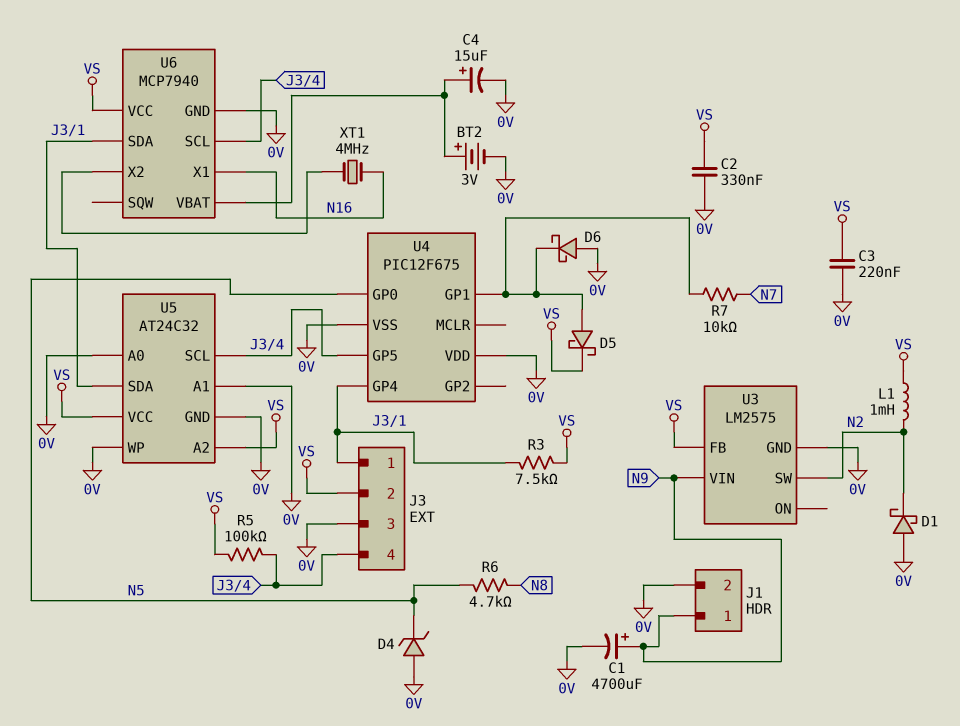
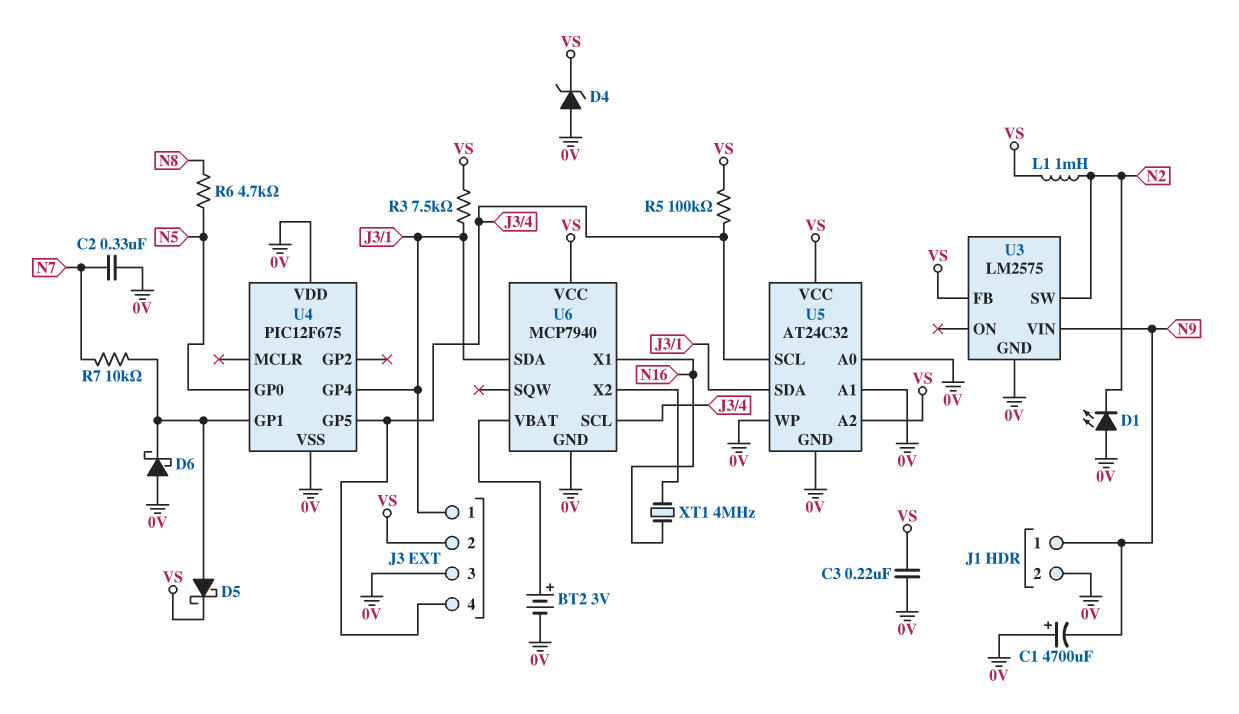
C1: 4700uF (plus N9, minus 0V) -> 4700uF (plus 0V, minus N9)
C2: 330nF (0V, VS) -> 330nF (0V, N7)
C4: 15uF (plus U6/VBAT, minus 0V) -> none
D1: schottky (A 0V, K N2) -> LED (A 0V, K N2)
D4: zener (A 0V, K N5) -> zener (A 0V, K VS)

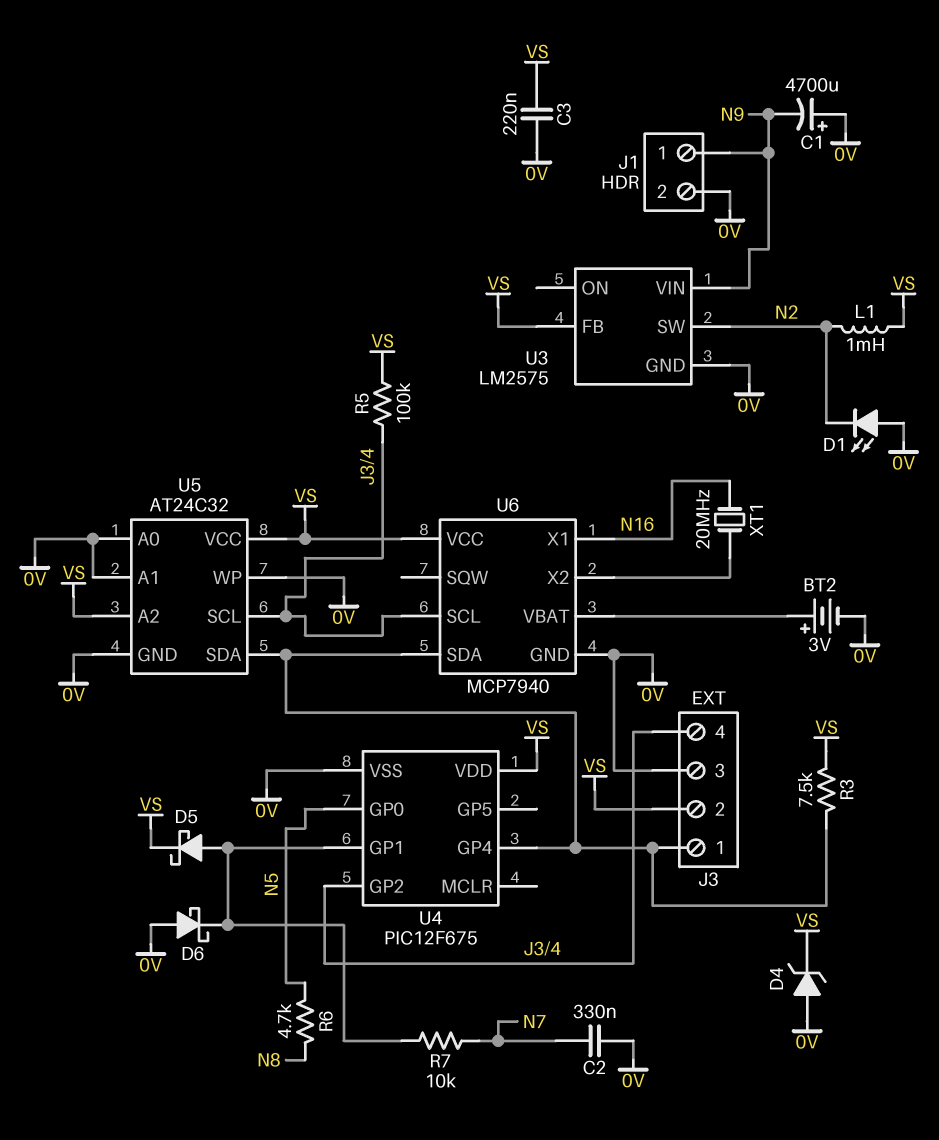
U4 pin GP2: none -> J3/4
U4 pin GP5: J3/4 -> none
U4 pin VDD: 0V -> VS
XT1: 4MHz (N16, U6/X2) -> 20MHz (N16, U6/X2)

